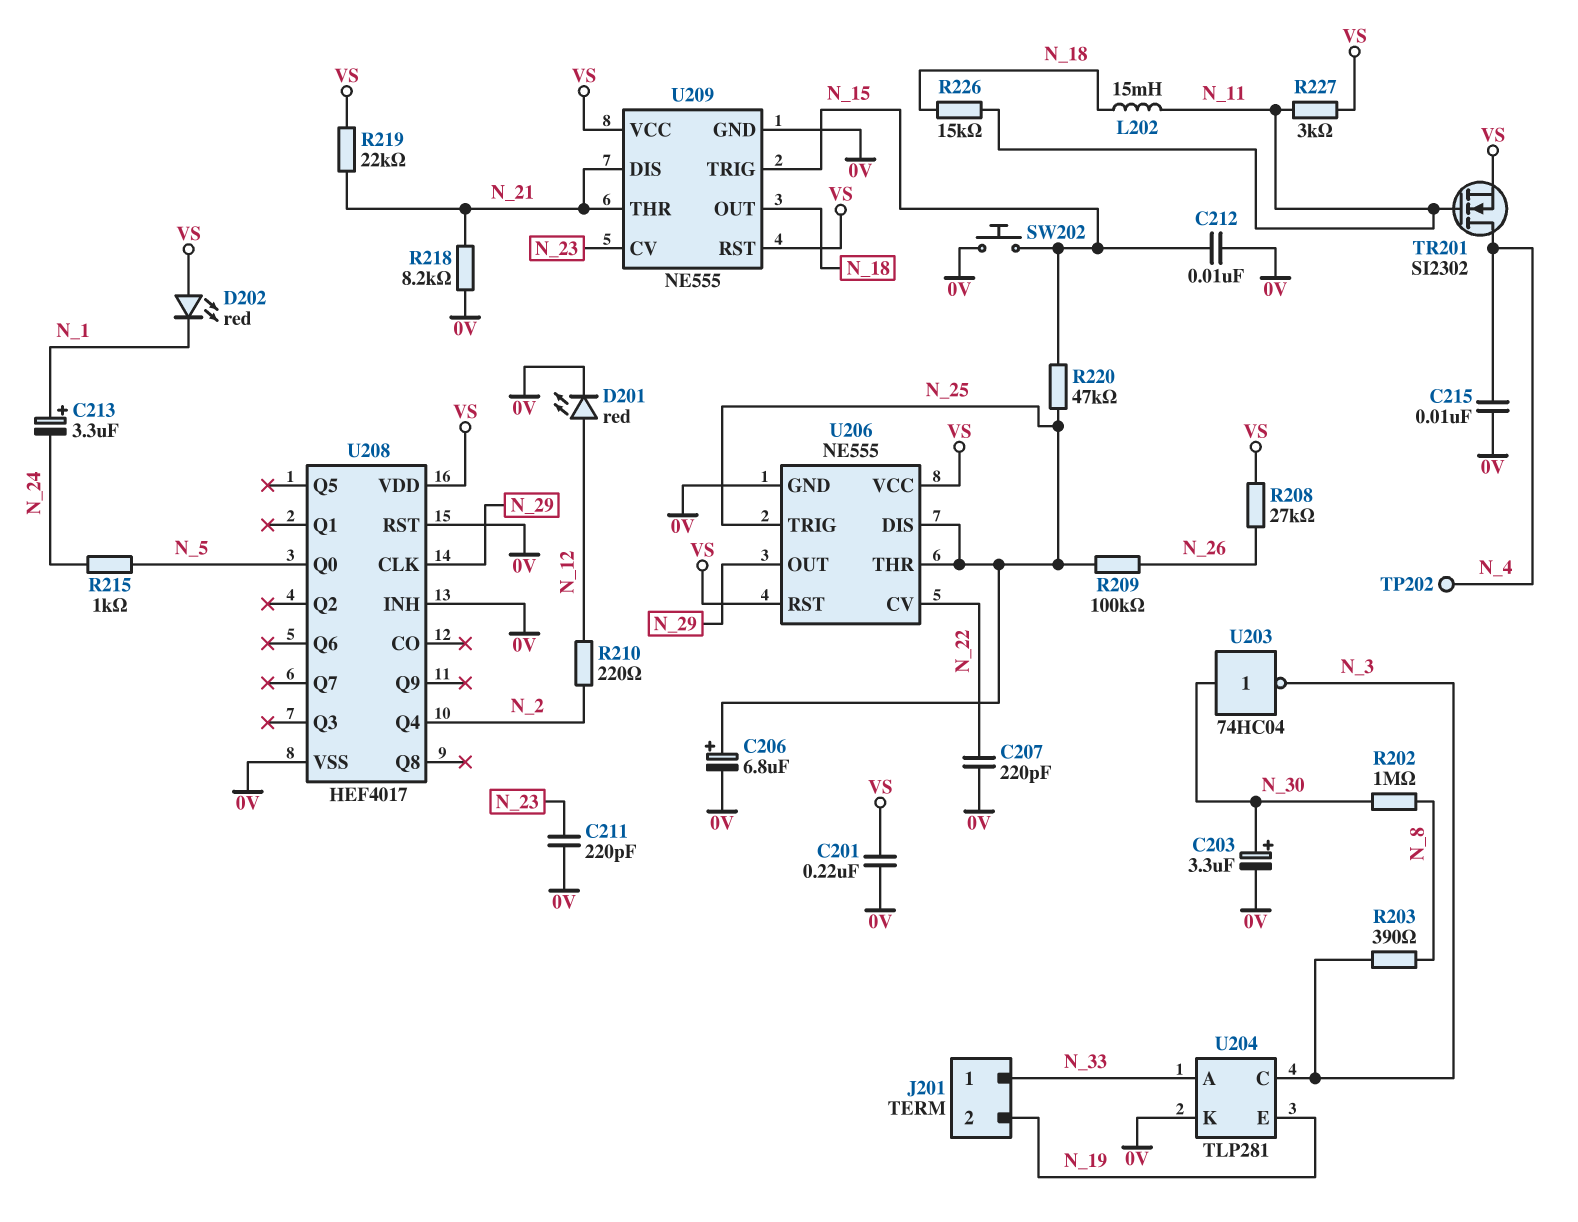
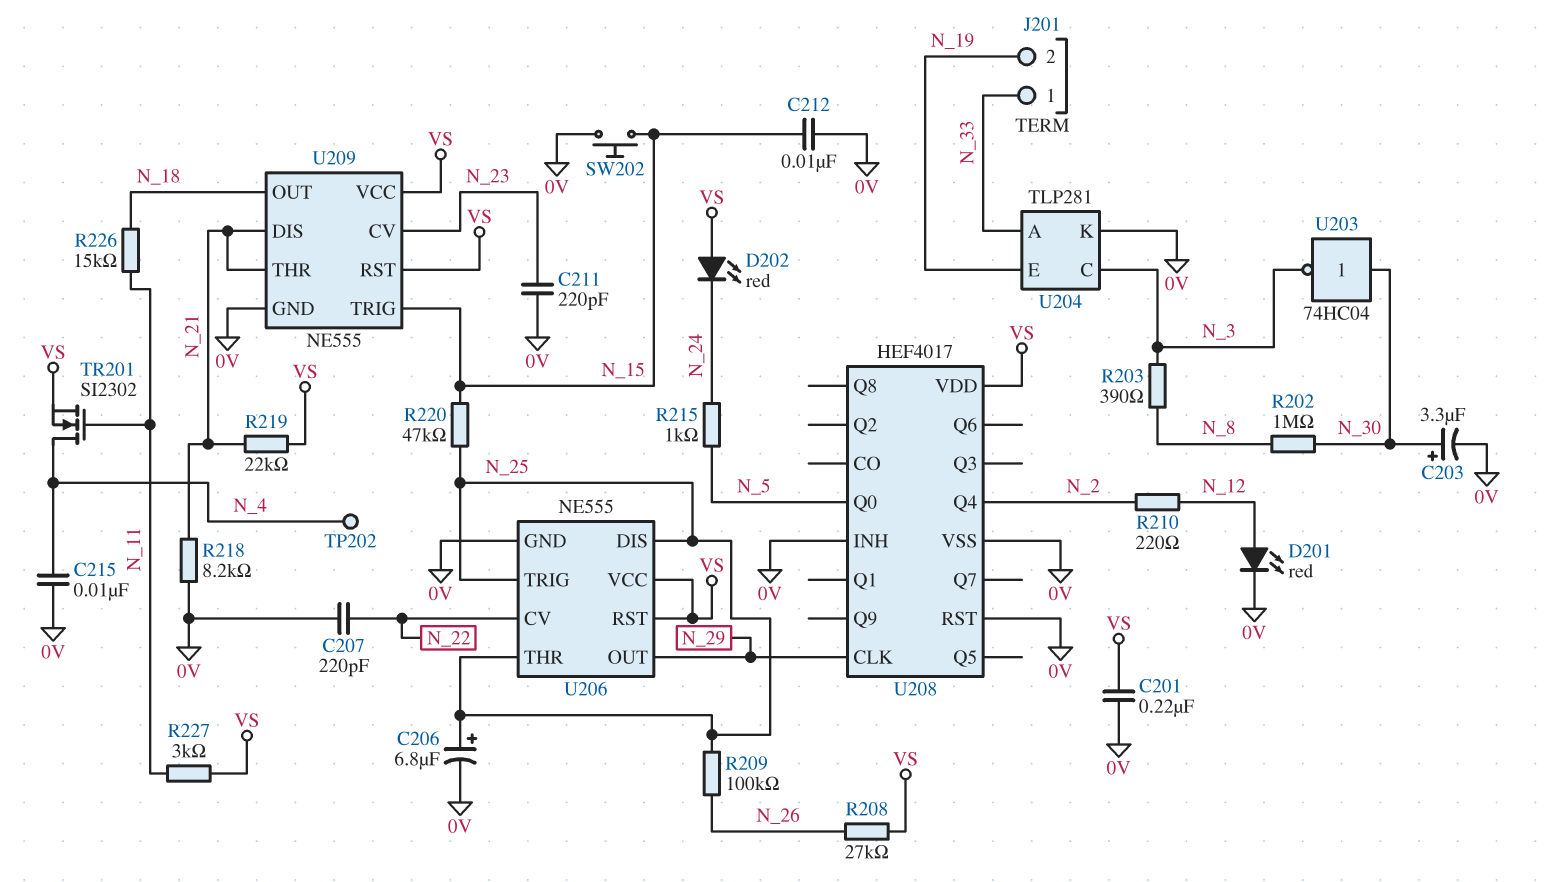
C213: 3.3uF (plus N_1, minus N_24) -> none
D202: LED red (A VS, K N_1) -> LED red (A VS, K N_24)
L202: 15mH (N_11, N_18) -> none

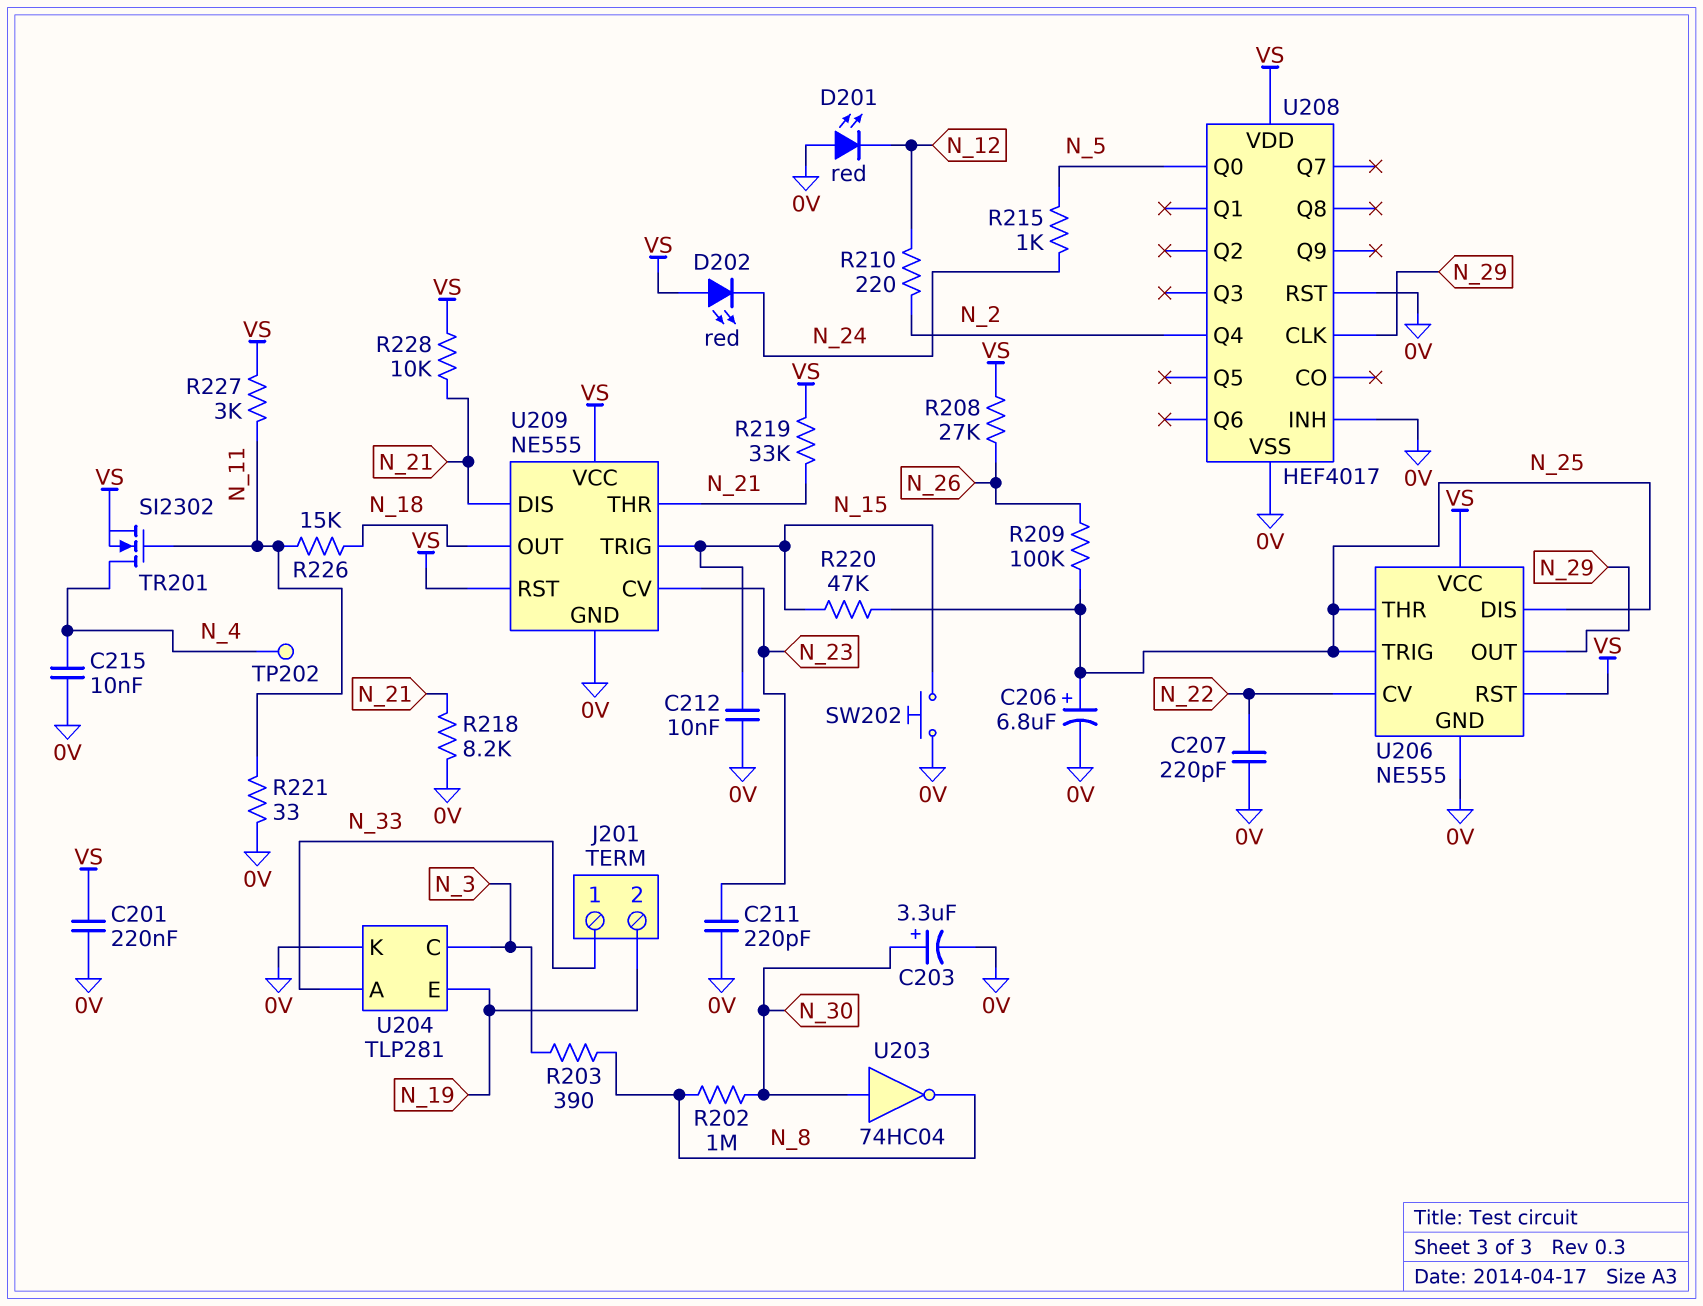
D201: LED red (A N_12, K 0V) -> LED red (A 0V, K N_12)
R219: 22k (N_21, VS) -> 33k (N_21, VS)
R221: none -> 33 (0V, N_11)
R228: none -> 10k (N_21, VS)
U203: NOT 74HC04 (in N_30, out N_3) -> NOT 74HC04 (in N_30, out N_8)

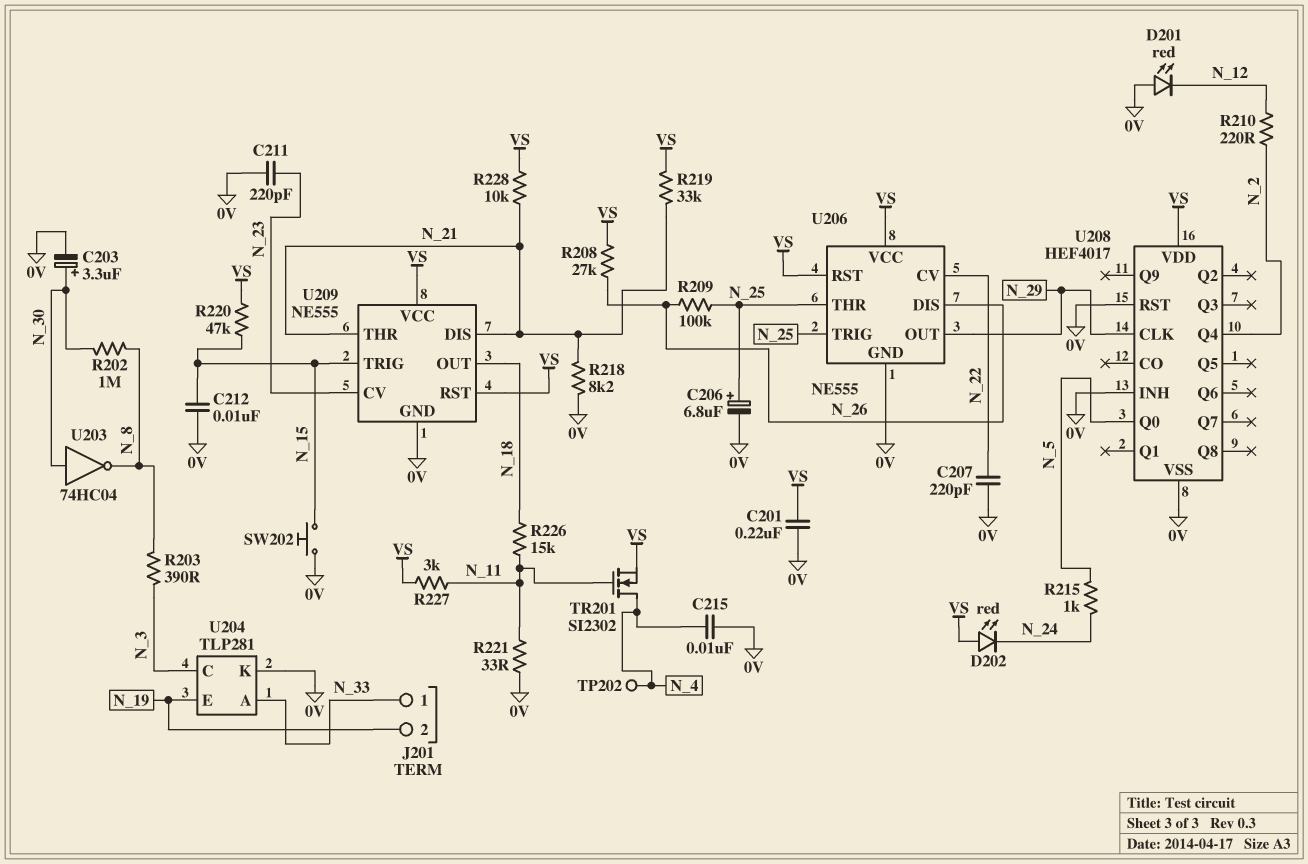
R220: 47k (N_15, N_25) -> 47k (N_15, VS)
U206 pin DIS: N_25 -> N_26

